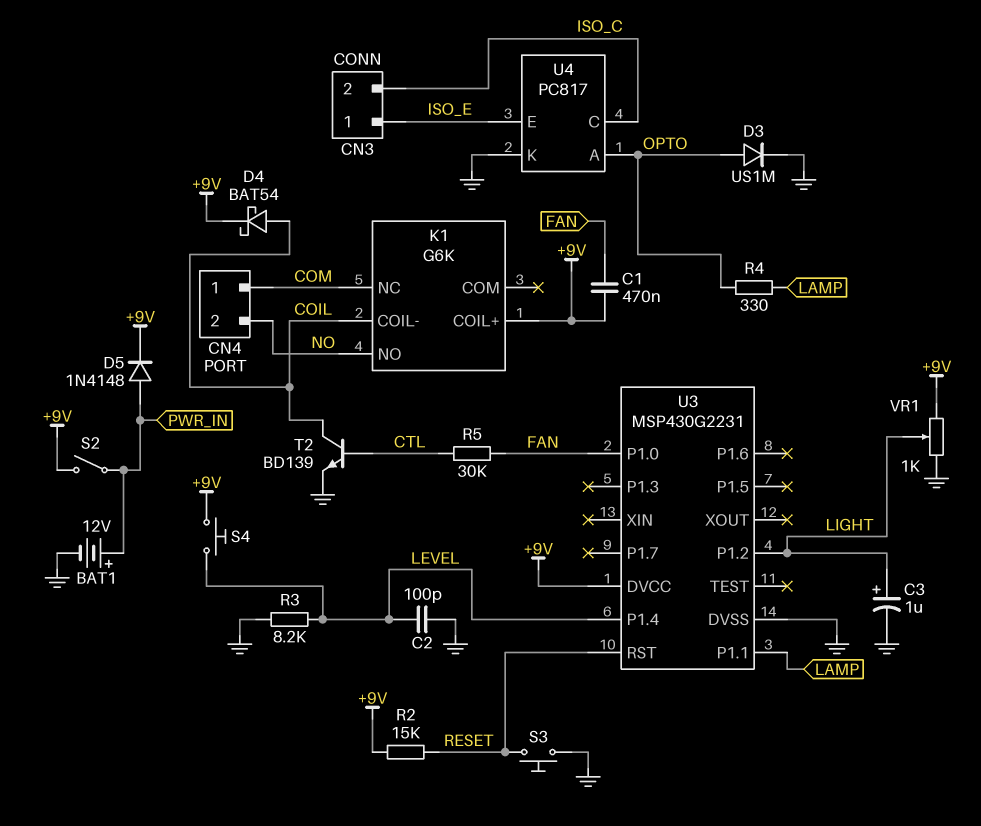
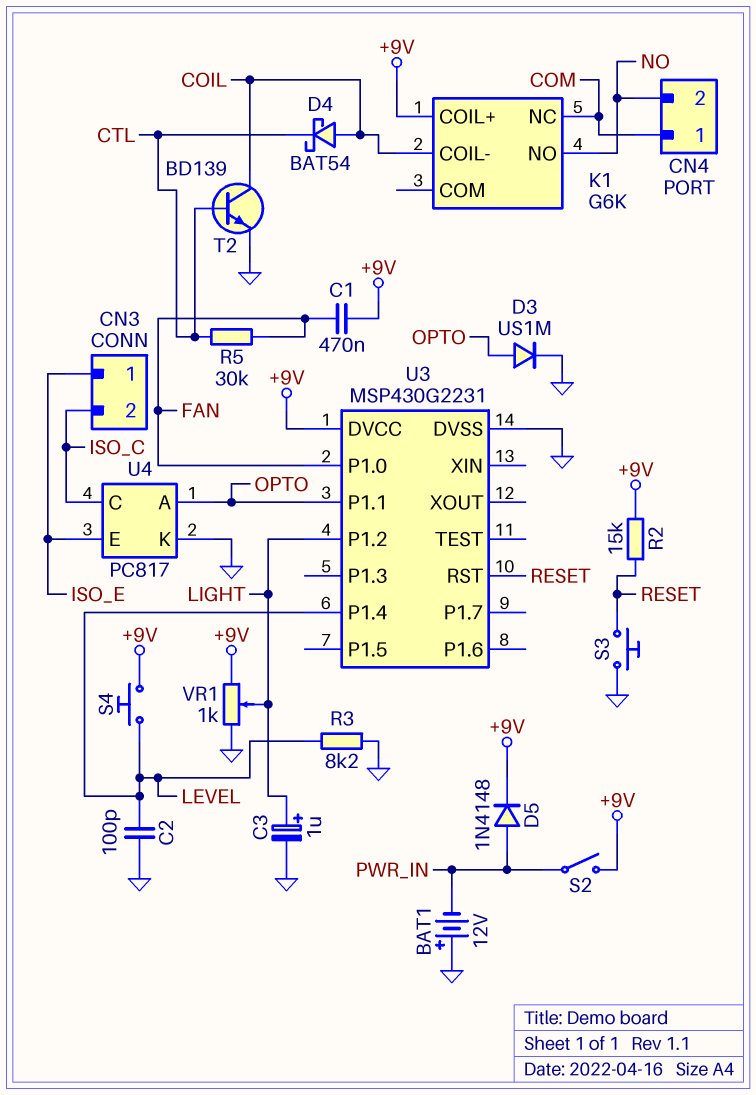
BAT1: 12V (plus PWR_IN, minus GND) -> 12V (plus GND, minus PWR_IN)
D4: schottky BAT54 (A COIL, K +9V) -> schottky BAT54 (A COIL, K CTL)
R4: 330 (LAMP, OPTO) -> none
U3 pin P1.1: LAMP -> OPTO

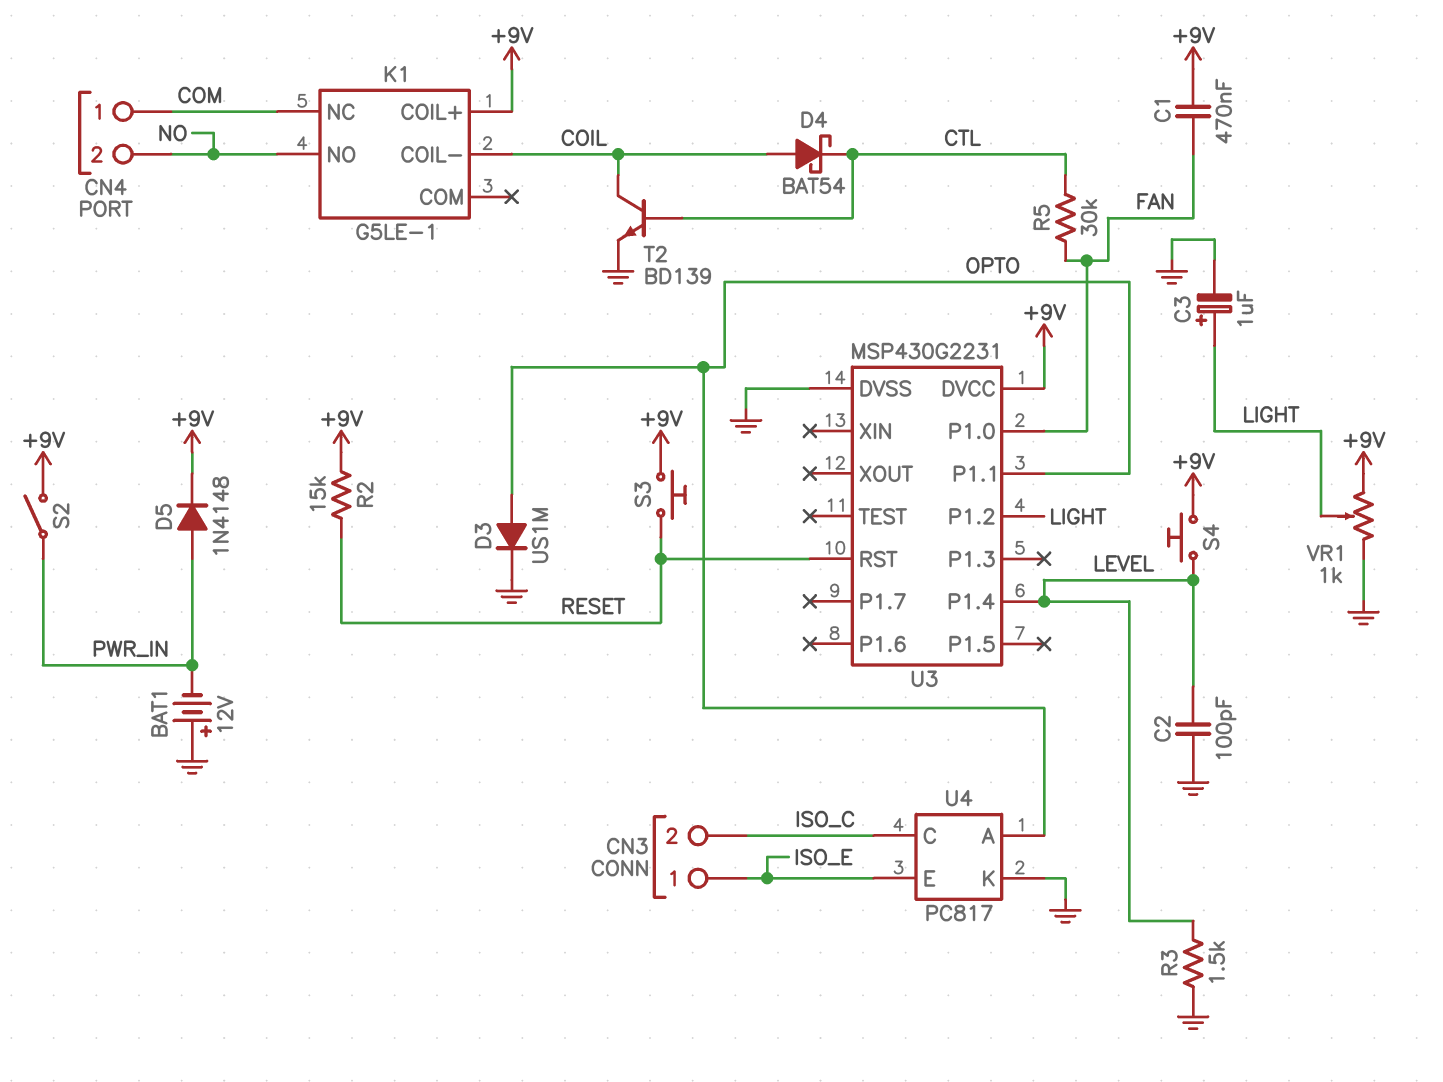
K1: G6K -> G5LE-1
R3: 8.2k (GND, LEVEL) -> 1.5k (GND, LEVEL)
S3: button (GND, RESET) -> button (+9V, RESET)

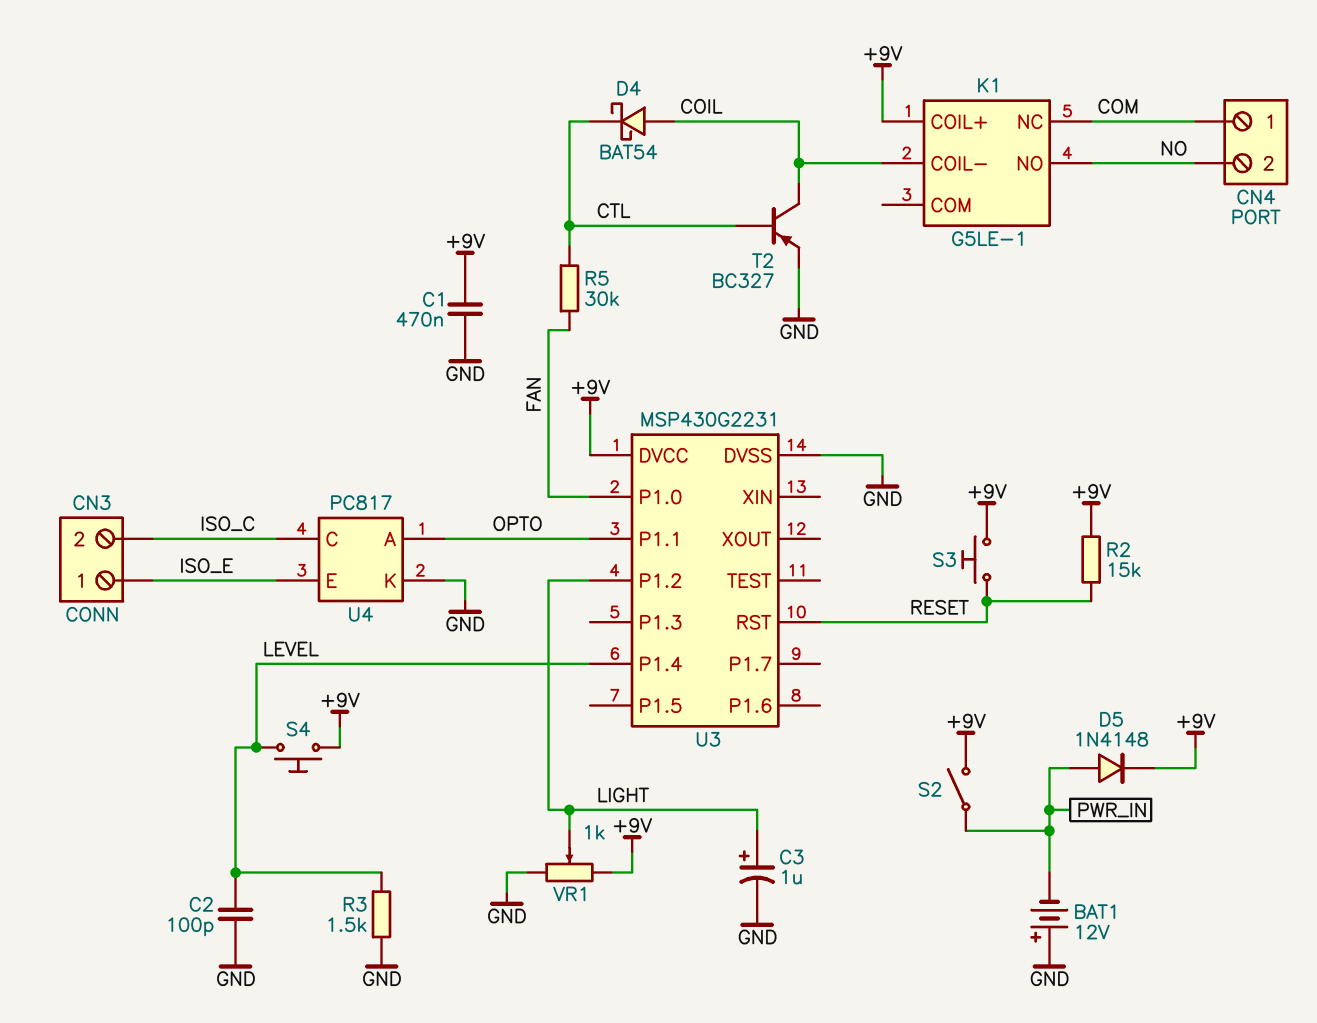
C1: 470nF (+9V, FAN) -> 470nF (+9V, GND)
D3: diode US1M (A OPTO, K GND) -> none
T2: NPN BD139 (B CTL, C COIL, E GND) -> PNP BC327 (B CTL, C COIL, E GND)

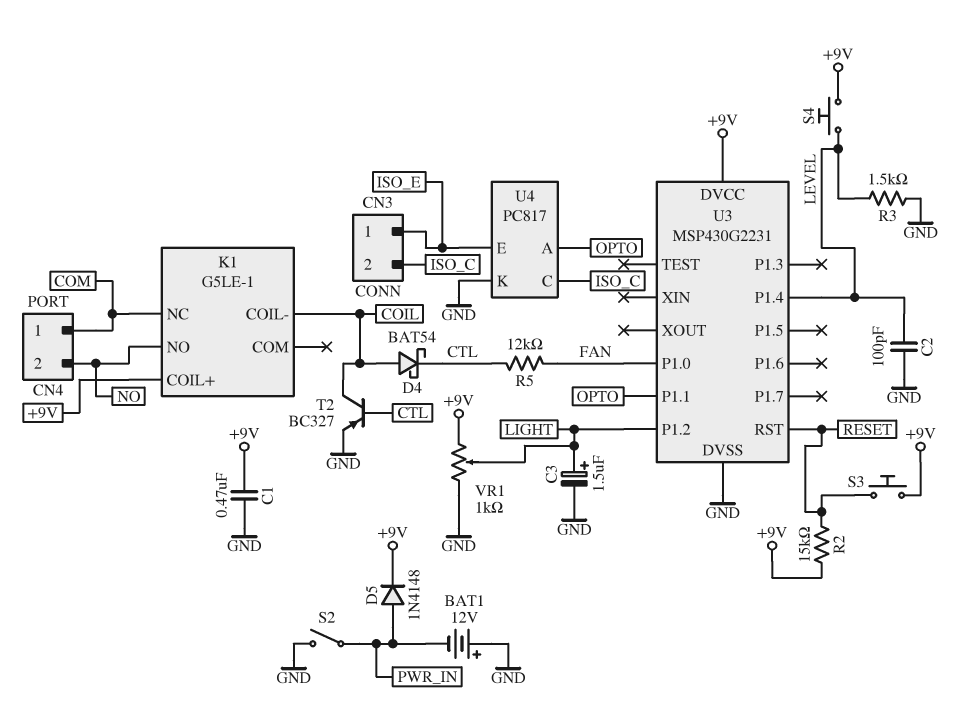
C3: 1uF (plus LIGHT, minus GND) -> 1.5uF (plus LIGHT, minus GND)
R5: 30k (CTL, FAN) -> 12k (CTL, FAN)
S2: switch (+9V, PWR_IN) -> switch (GND, PWR_IN)

